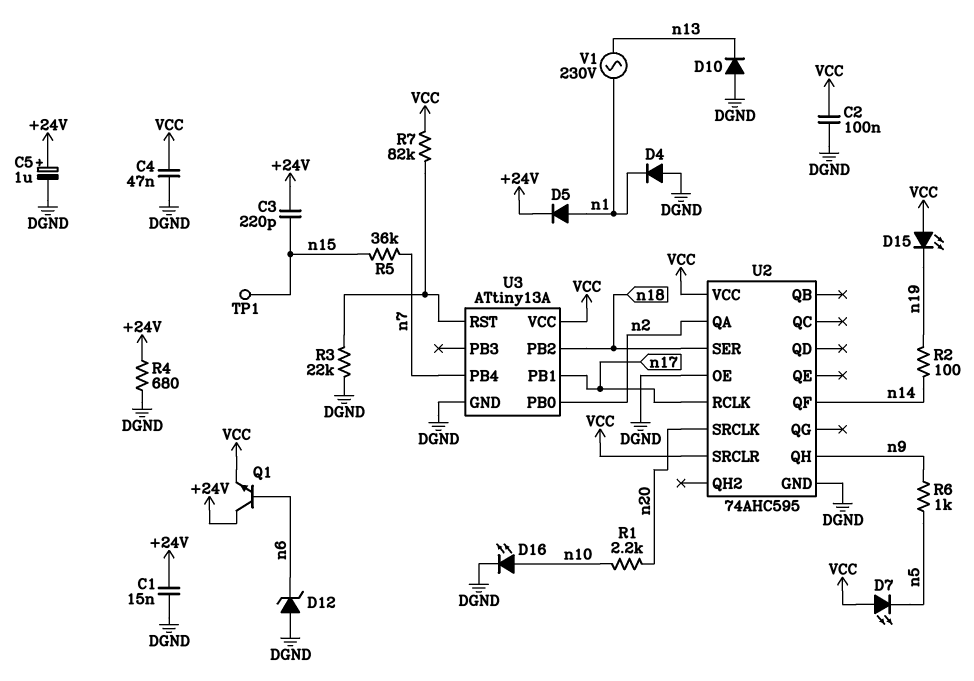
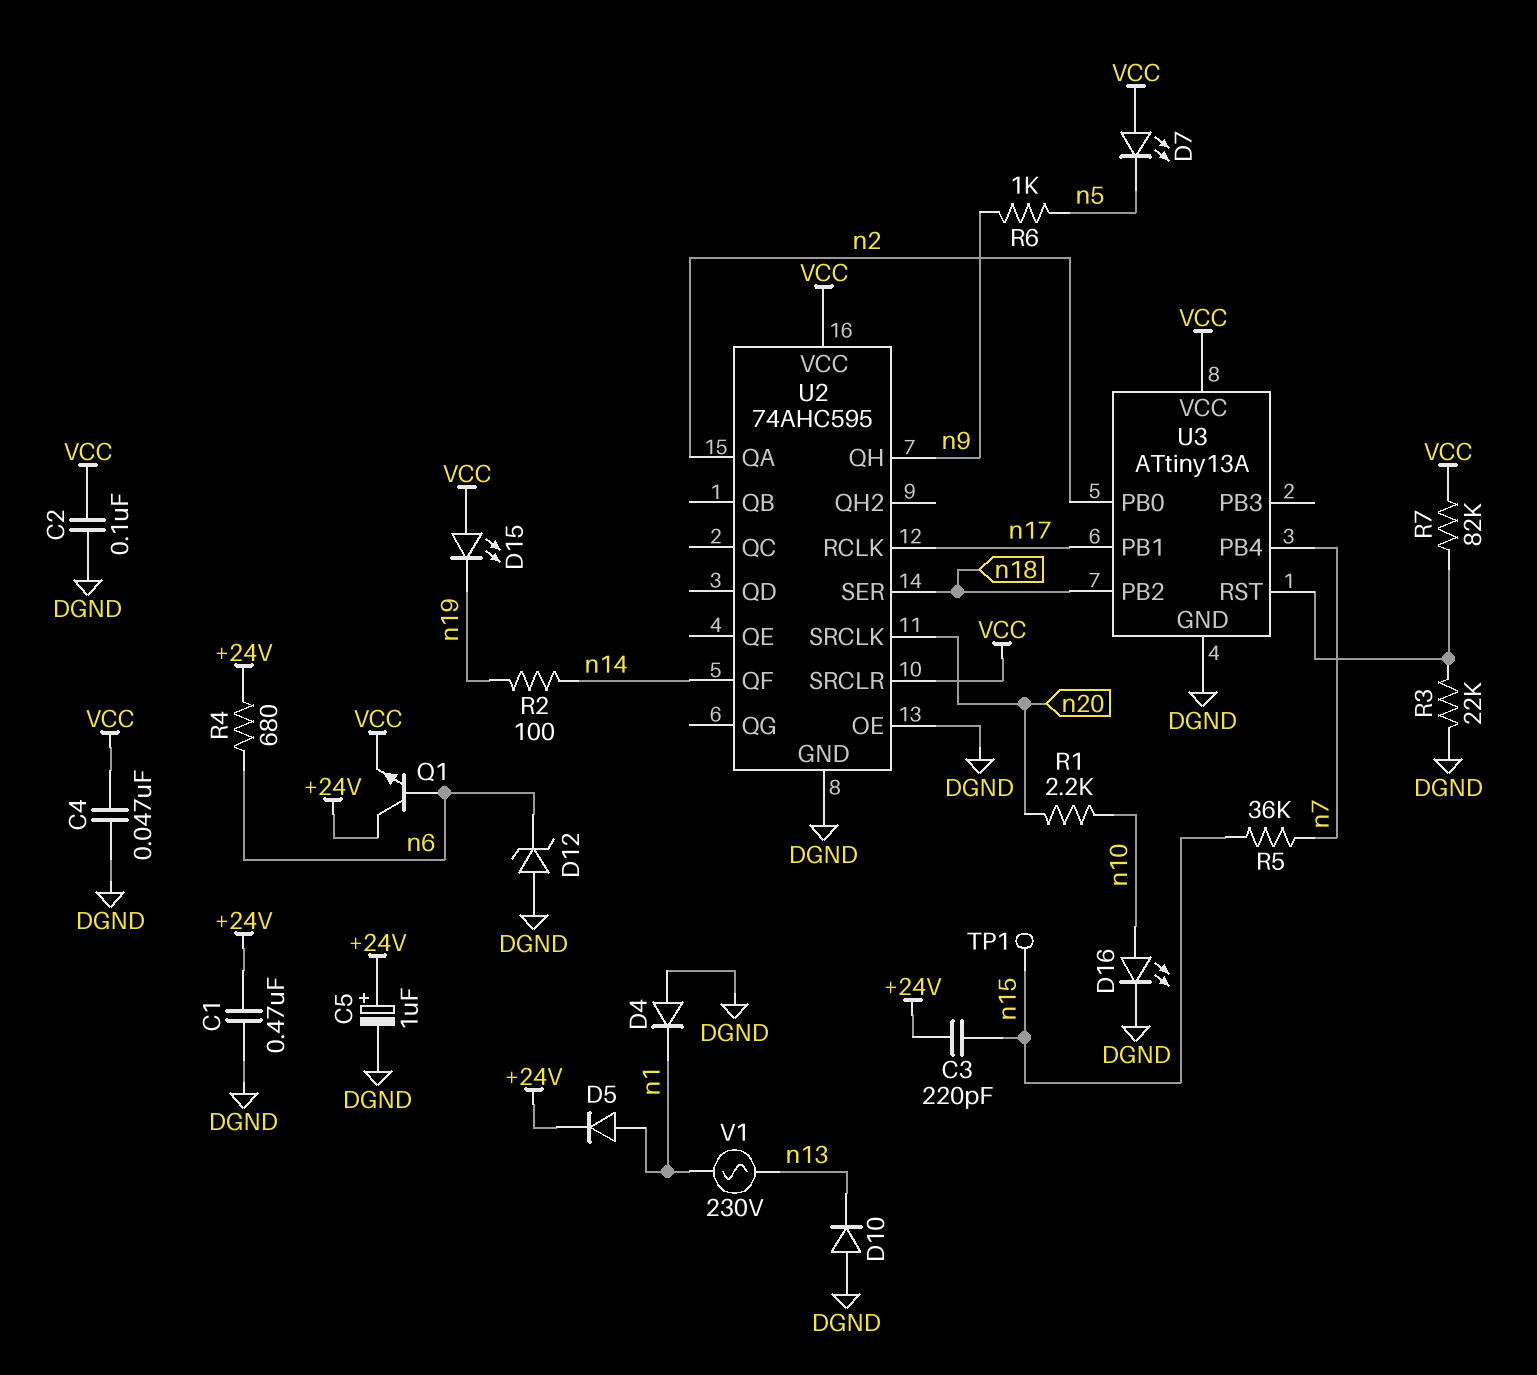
C1: 15nF (+24V, DGND) -> 470nF (+24V, DGND)
R4: 680 (+24V, DGND) -> 680 (+24V, n6)

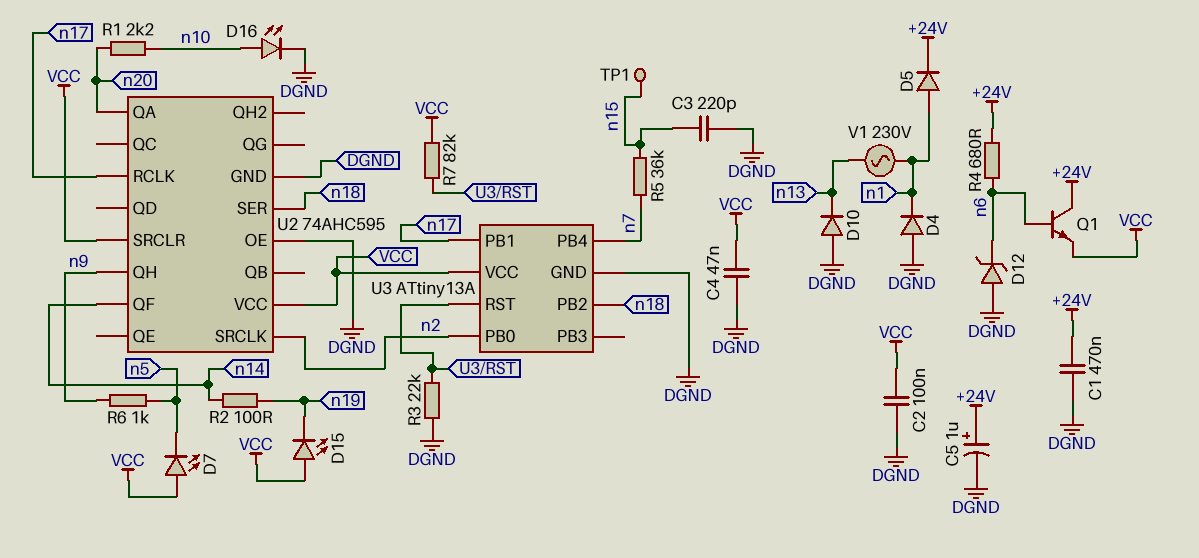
C3: 220pF (+24V, n15) -> 220pF (DGND, n15)
U2 pin QA: n2 -> n20
U2 pin SRCLK: n20 -> n2

